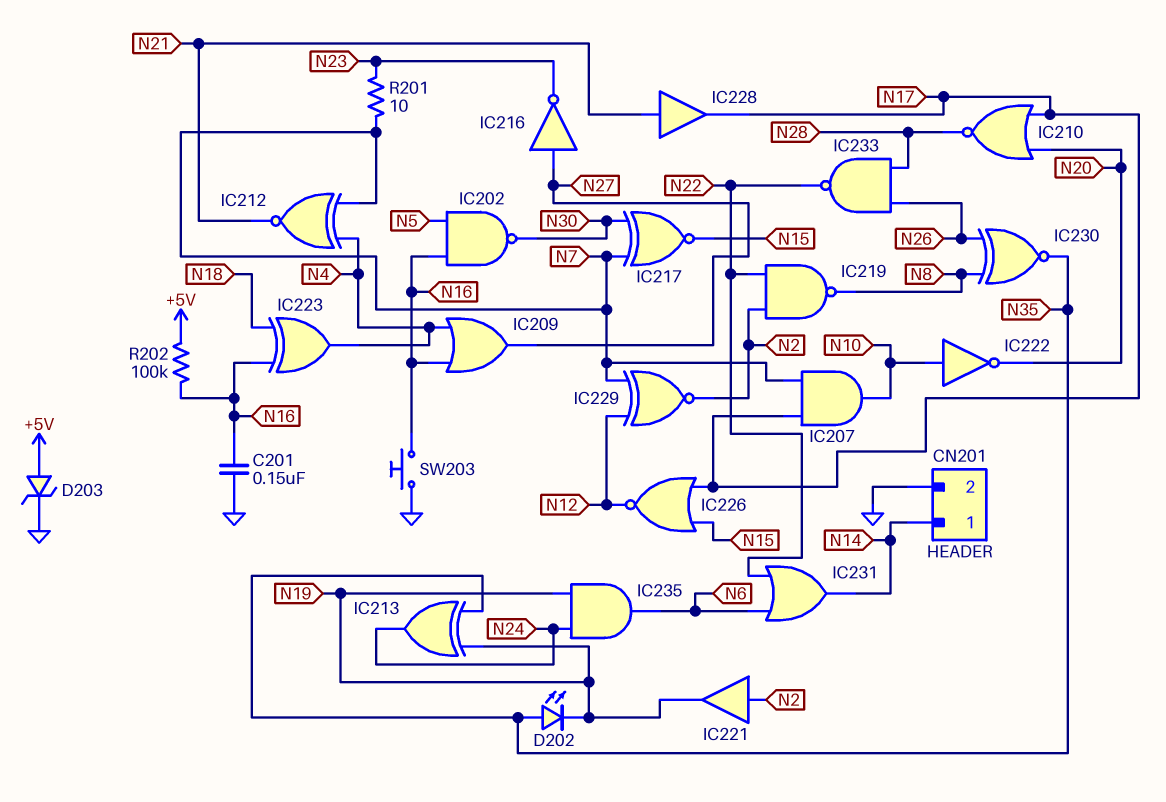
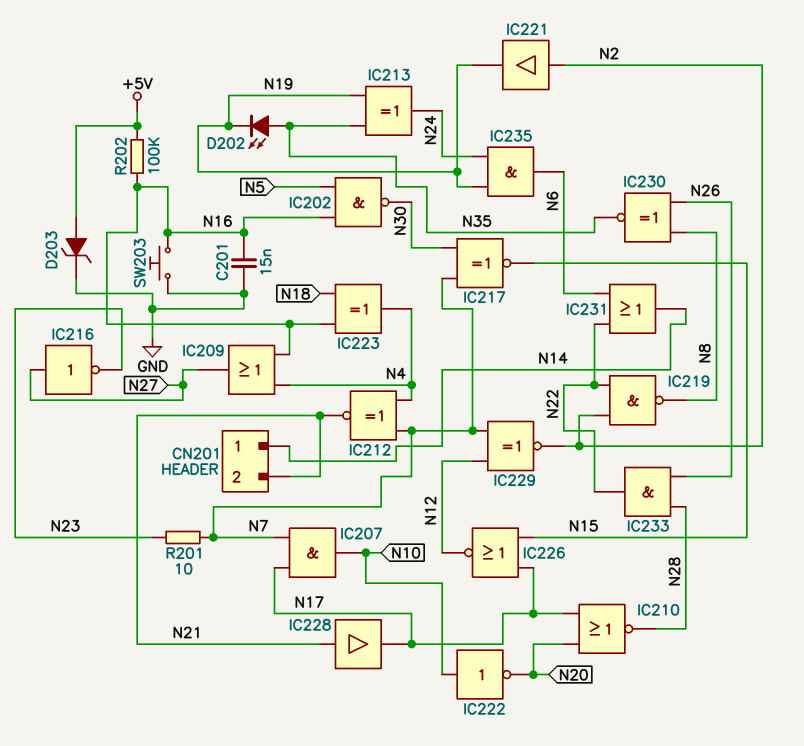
C201: 150nF (GND, N16) -> 15nF (GND, N16)
CN201 pin 2: GND -> N21
IC233: NAND (in N26, in N28, out N22) -> AND (in N26, in N28, out N22)

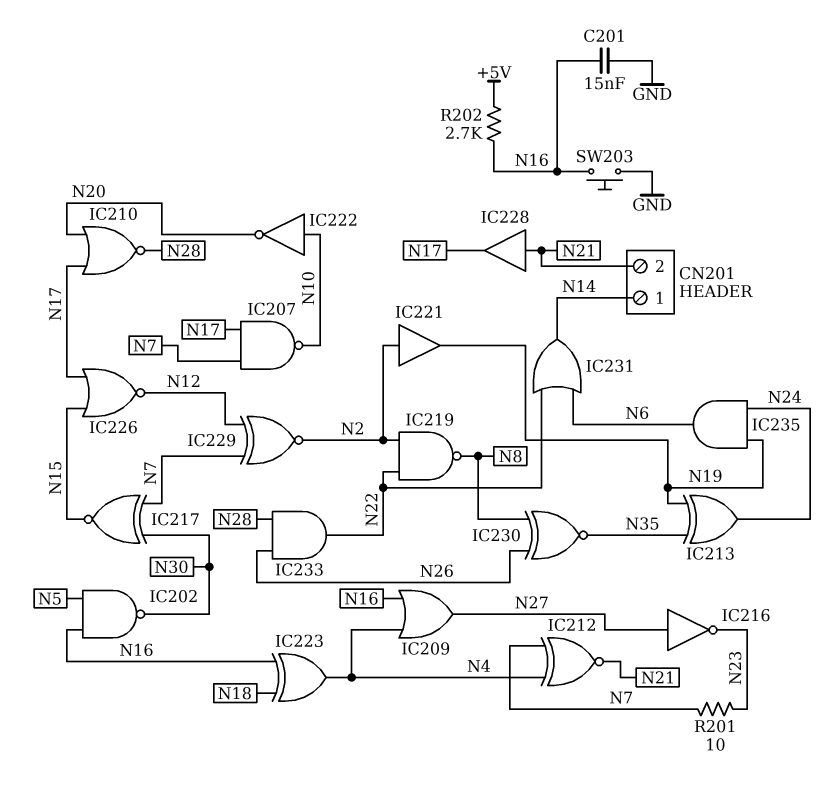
D202: LED (A N35, K N19) -> none
D203: zener (A +5V, K GND) -> none
IC207: AND (in N7, in N17, out N10) -> NAND (in N7, in N17, out N10)
R202: 100k (+5V, N16) -> 2.7k (+5V, N16)

